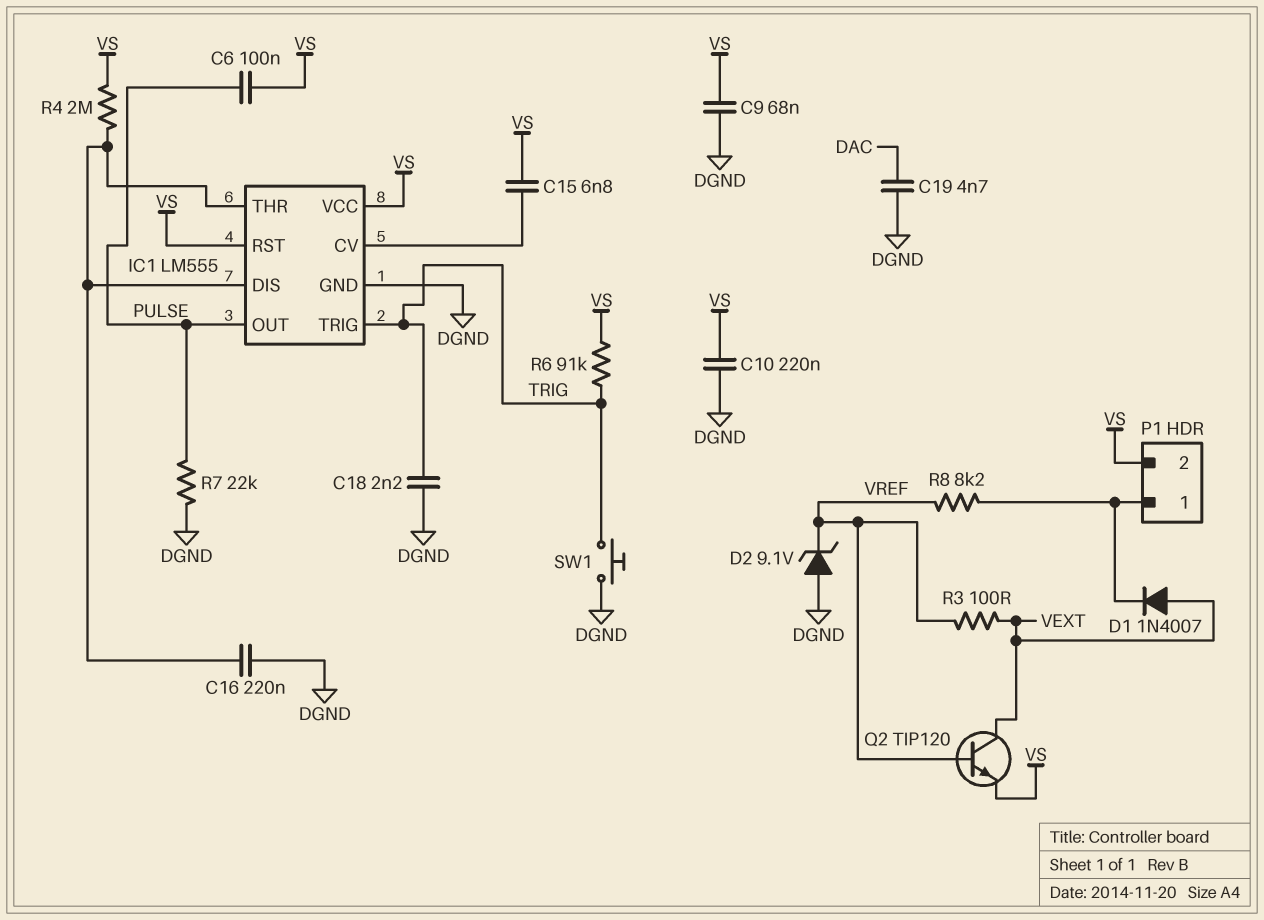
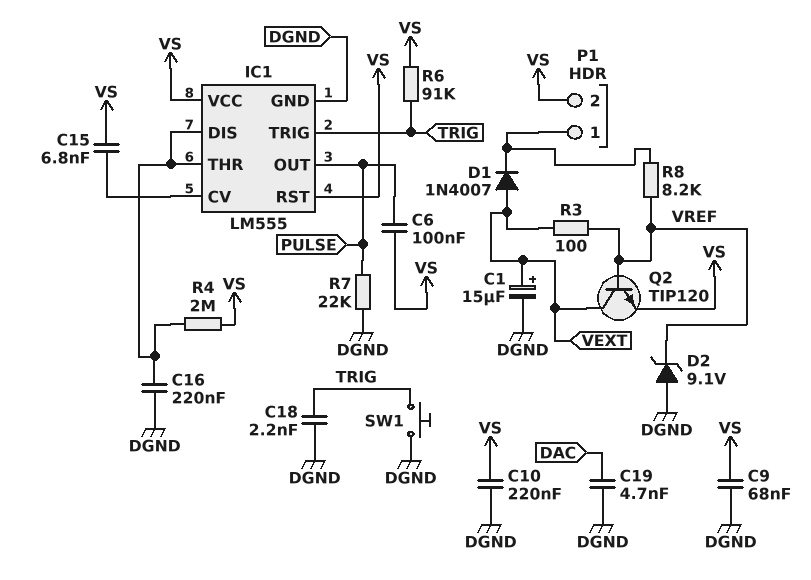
C1: none -> 15uF (plus VEXT, minus DGND)

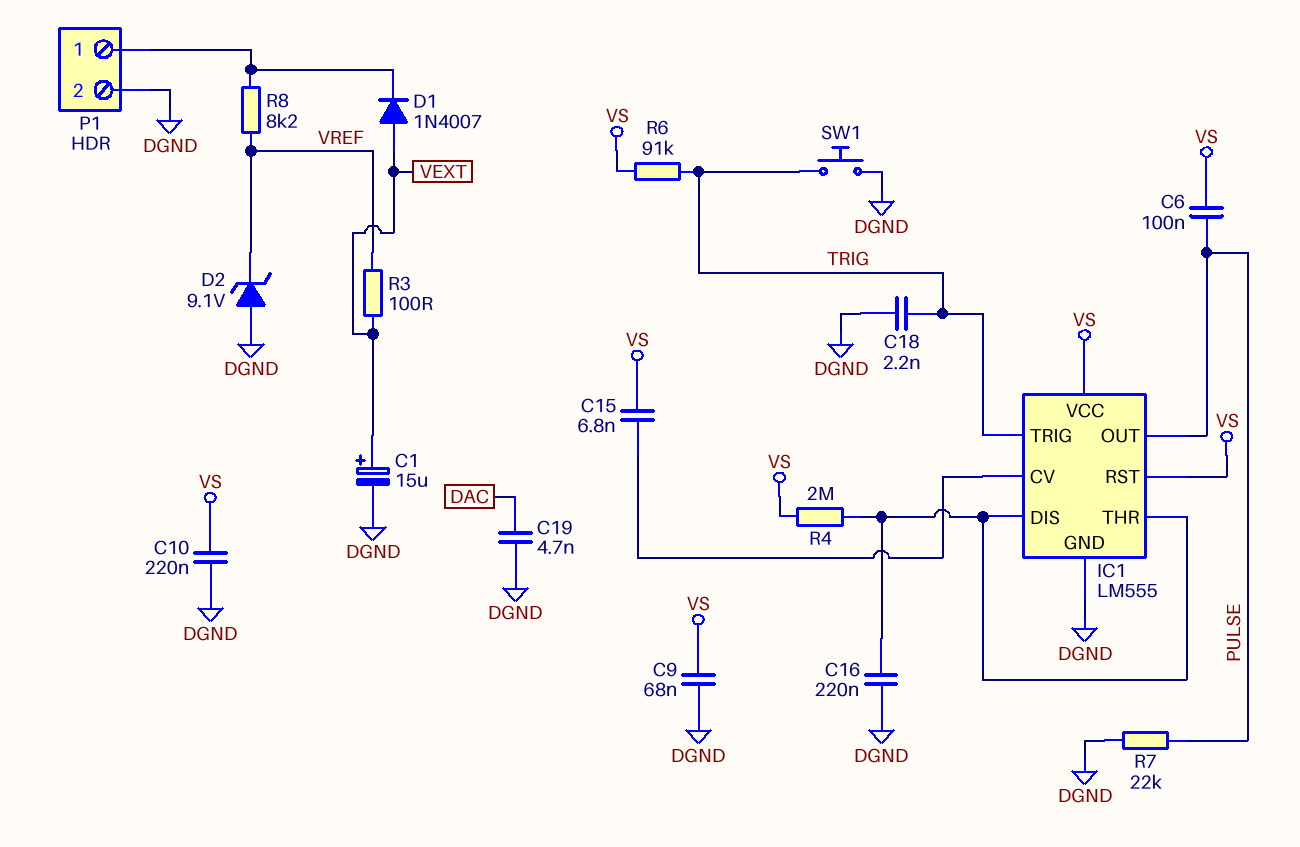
P1 pin 2: VS -> DGND
Q2: NPN TIP120 (B VREF, C VEXT, E VS) -> none

